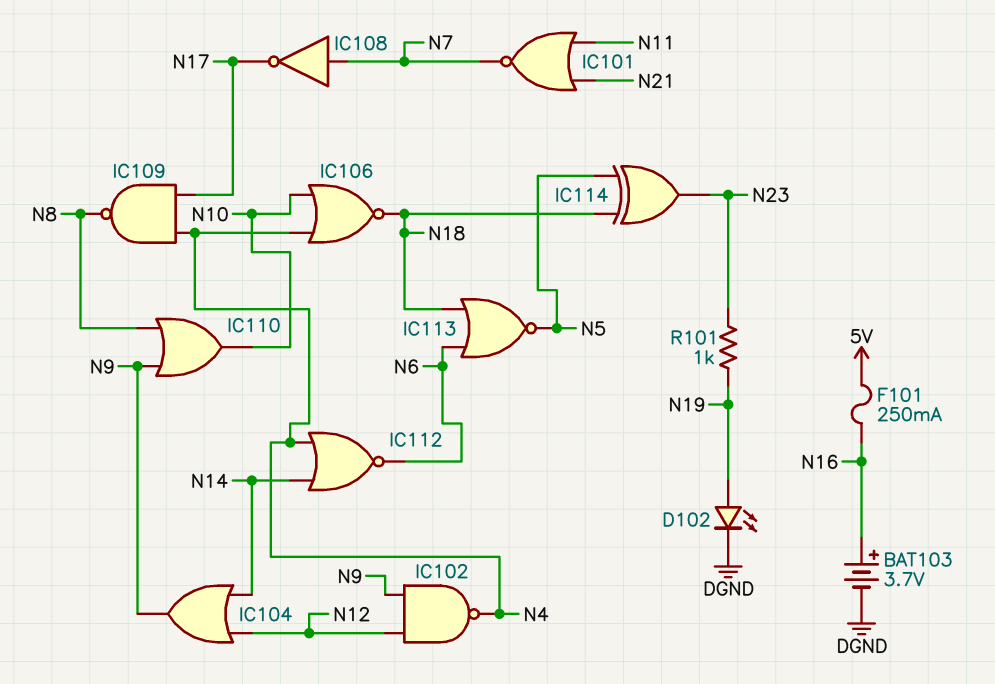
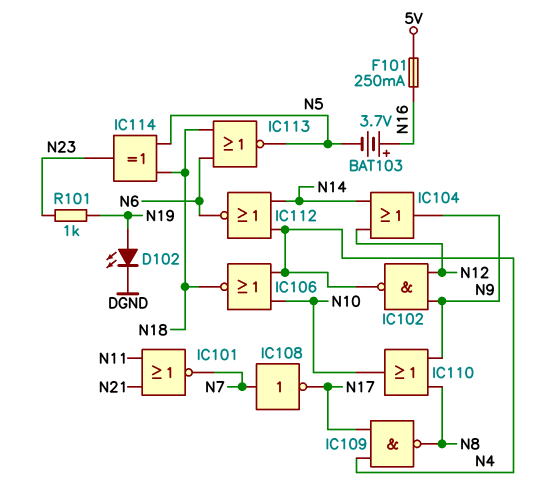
BAT103: 3.7V (plus N16, minus DGND) -> 3.7V (plus N16, minus N5)

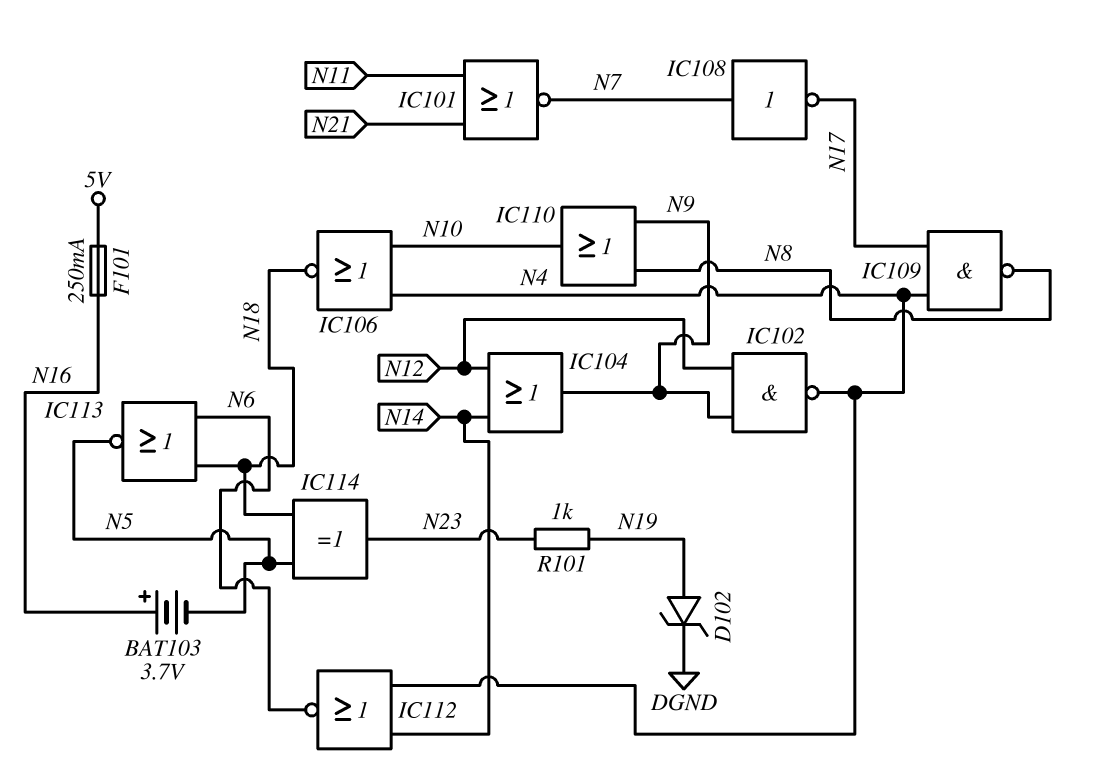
D102: LED (A N19, K DGND) -> zener (A N19, K DGND)

